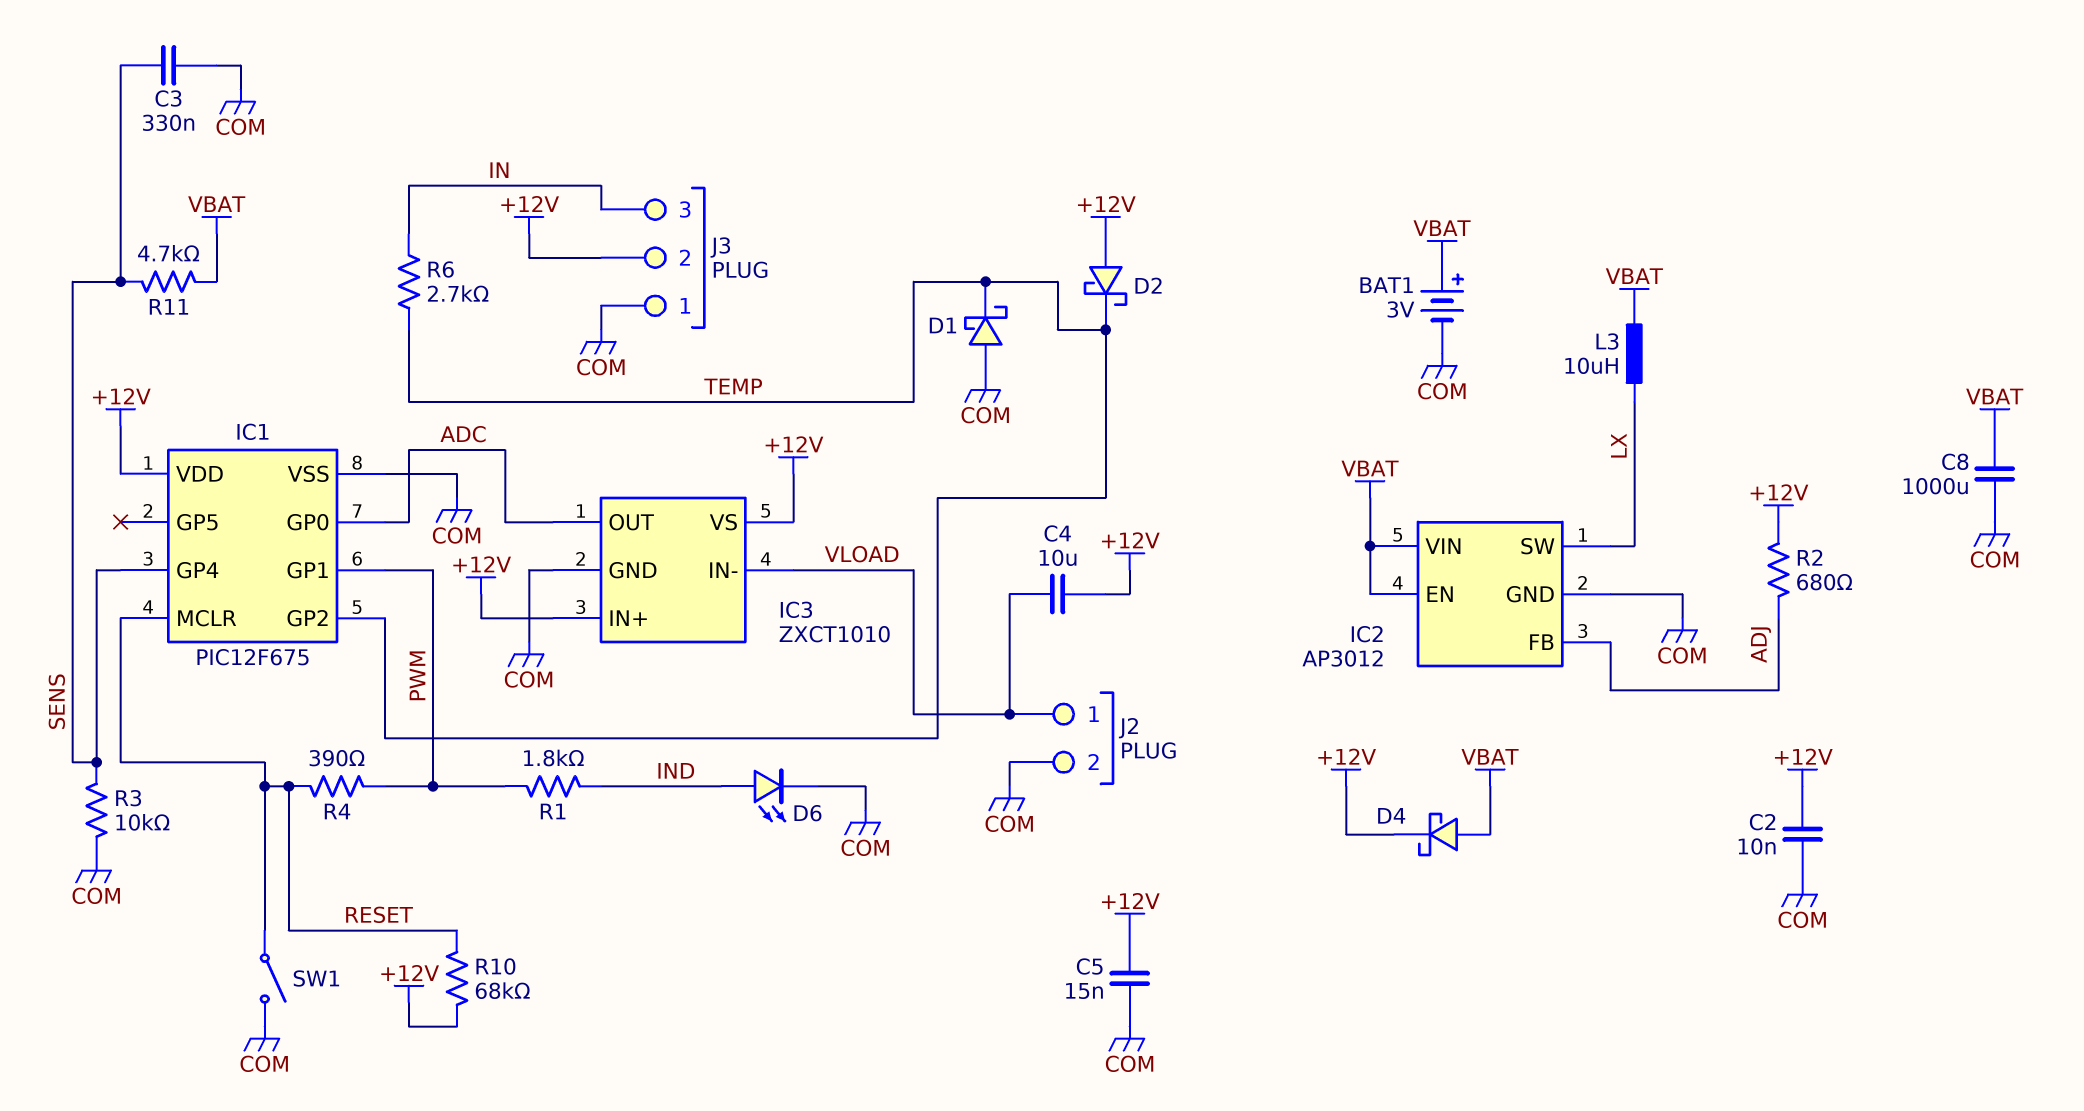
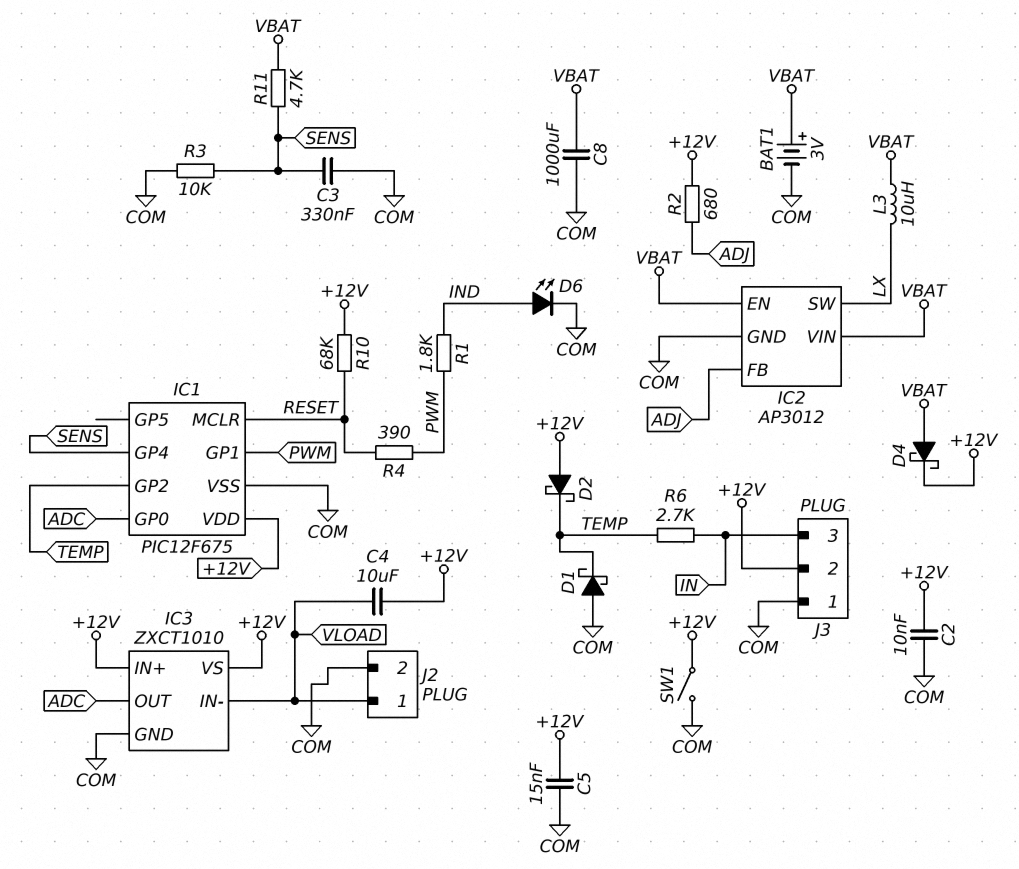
SW1: switch (COM, RESET) -> switch (+12V, COM)

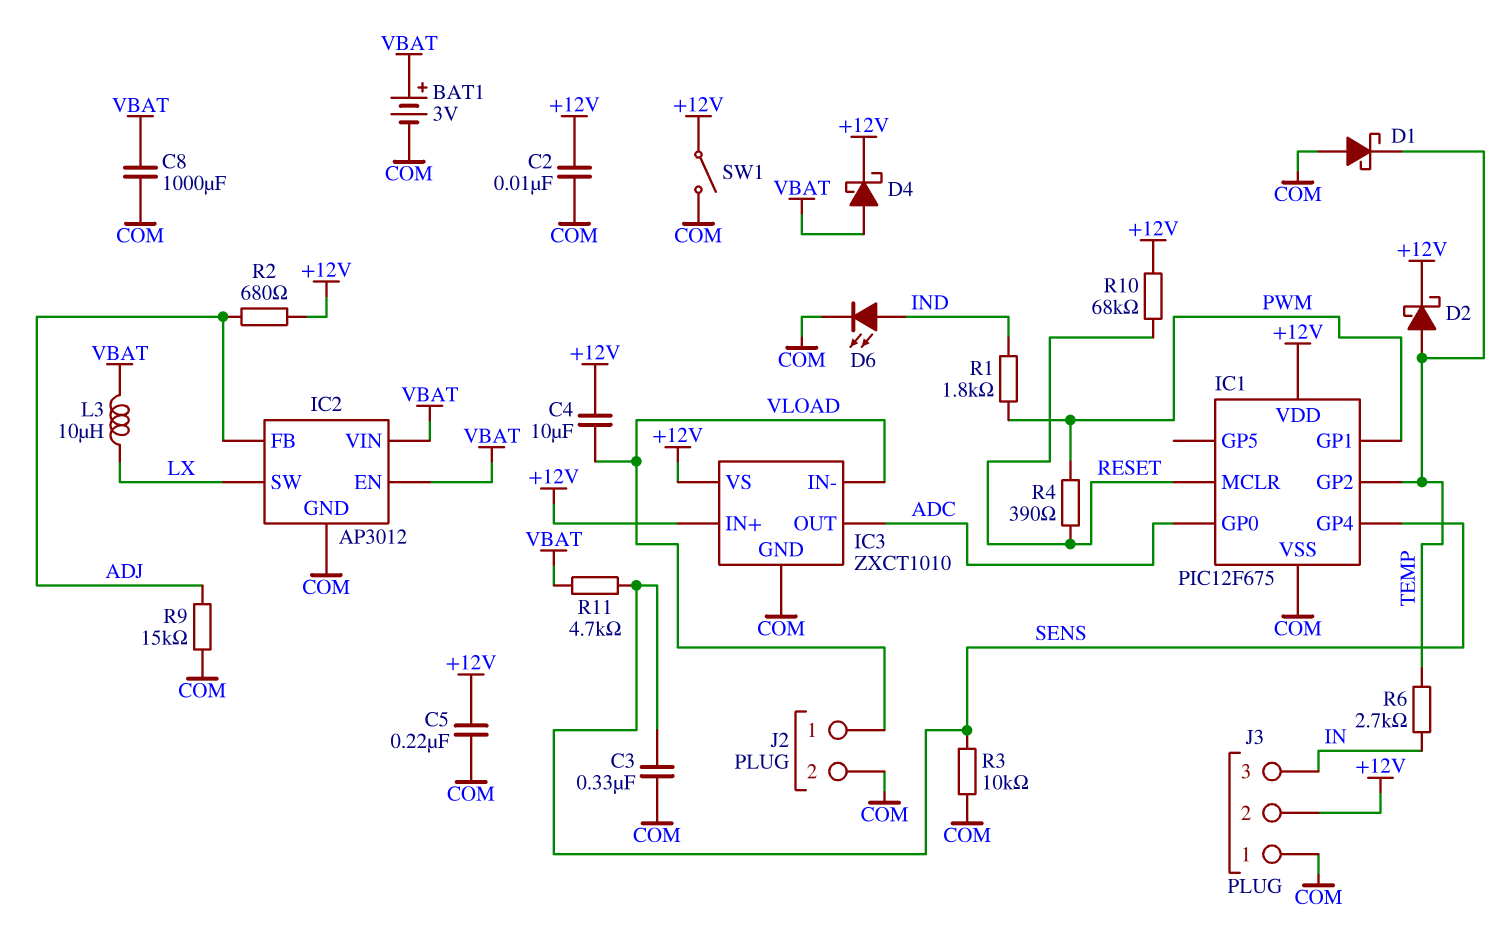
C5: 15nF (+12V, COM) -> 220nF (+12V, COM)
D2: schottky (A +12V, K TEMP) -> schottky (A TEMP, K +12V)
R9: none -> 15k (ADJ, COM)

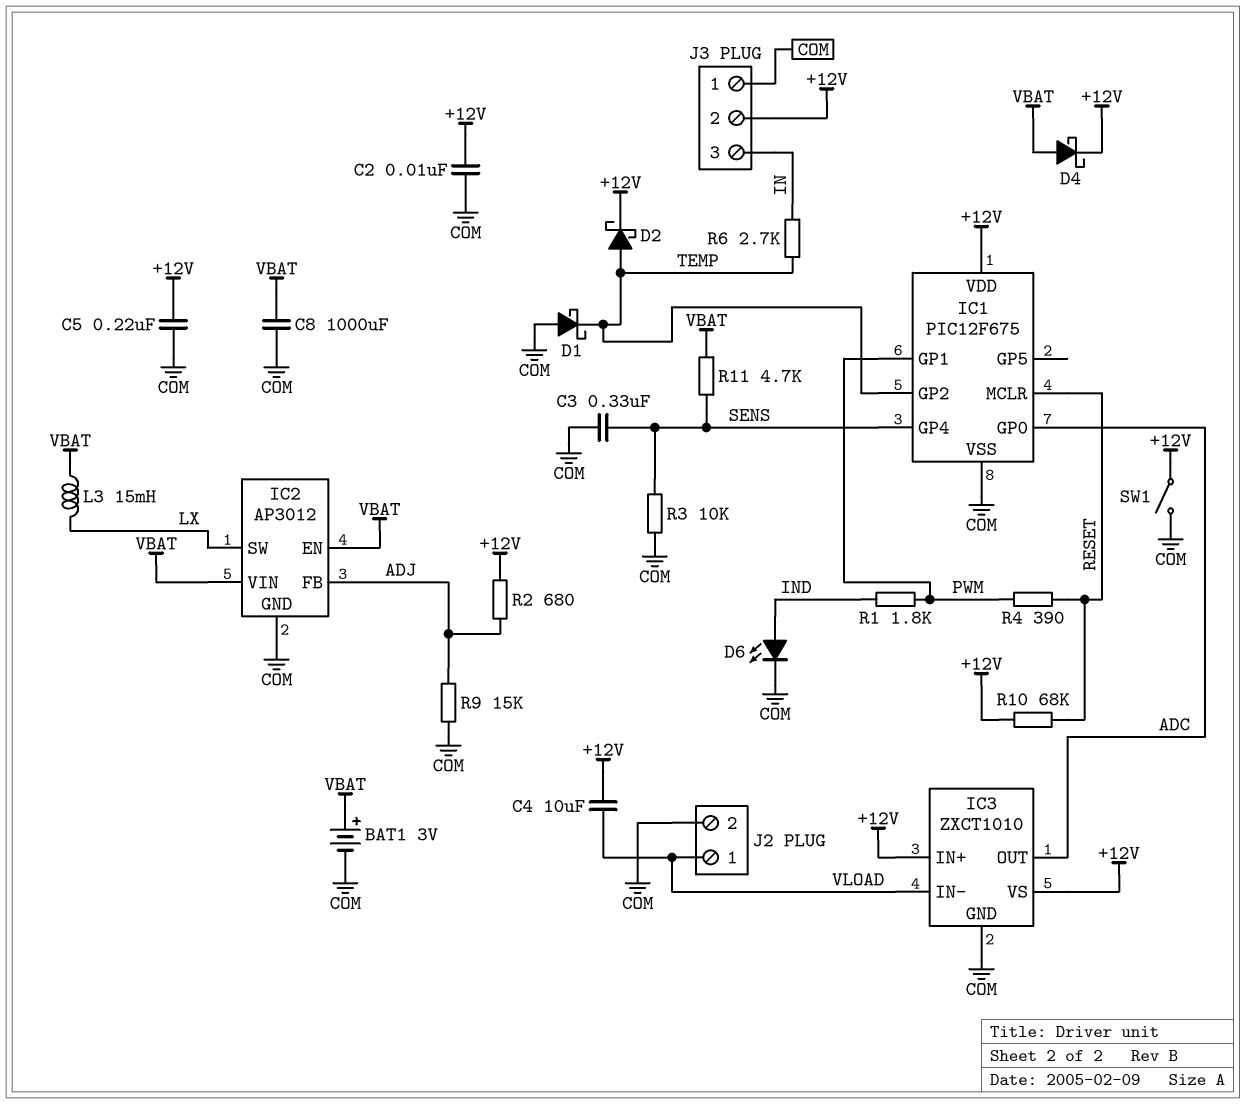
L3: 10uH (LX, VBAT) -> 15mH (LX, VBAT)

